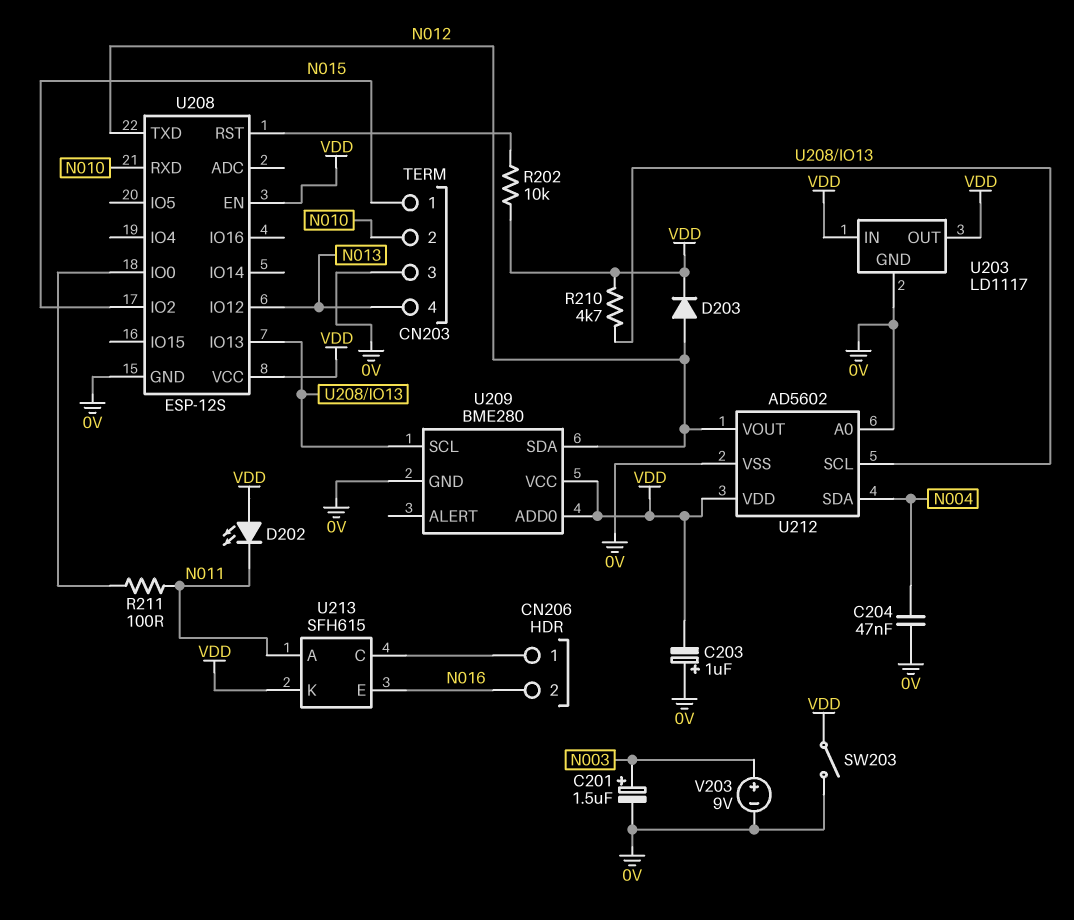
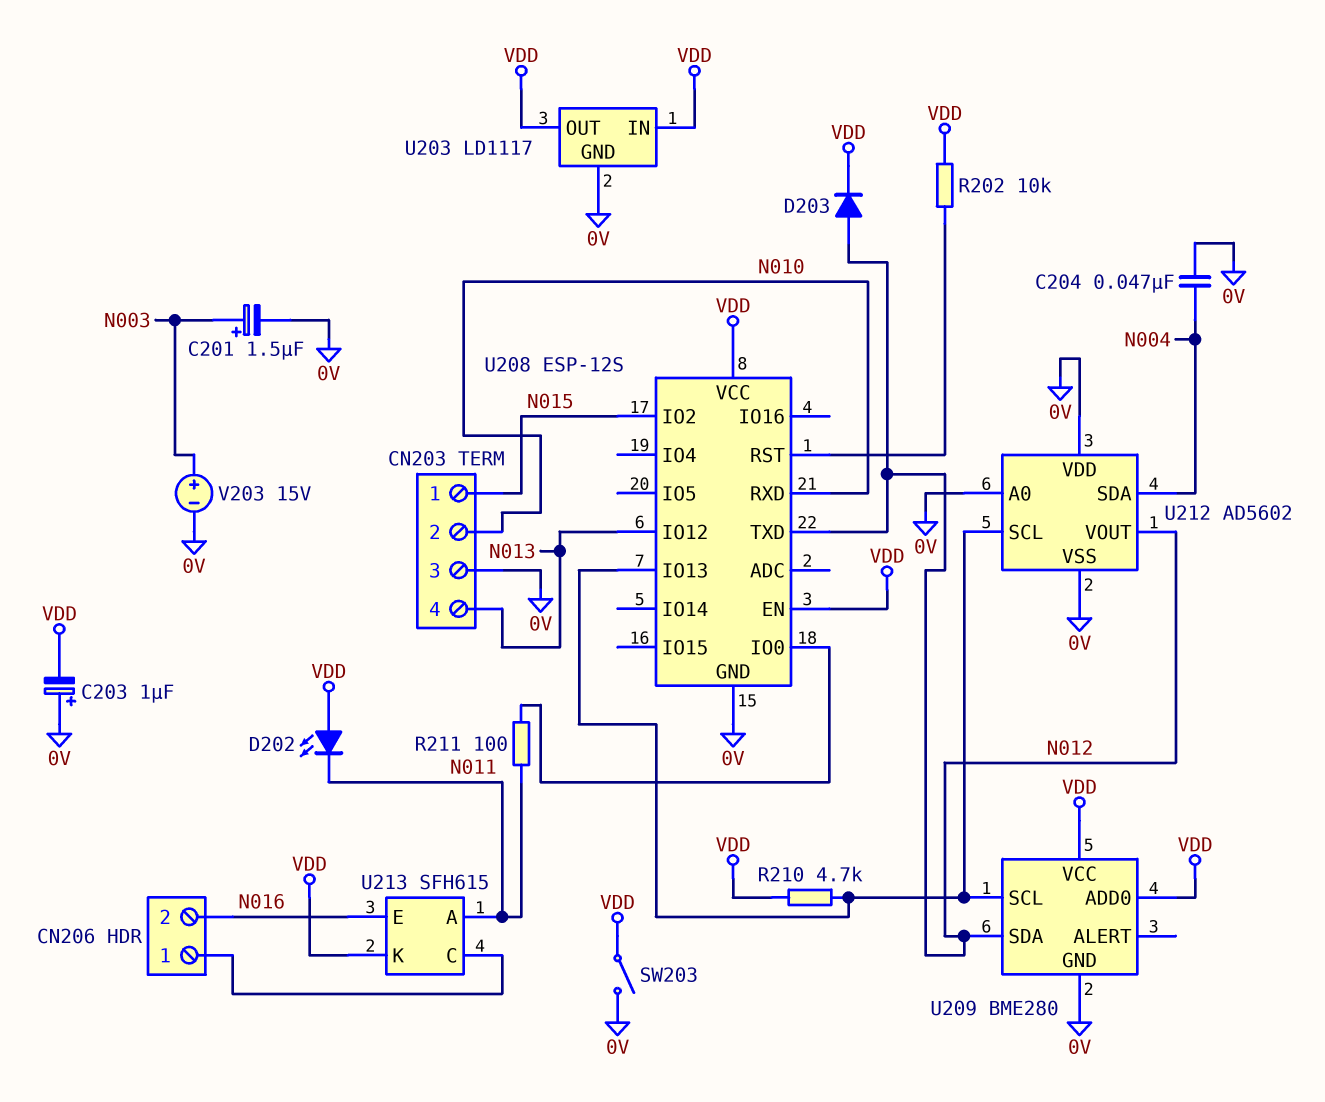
U212 pin VDD: VDD -> 0V
V203: 9V (plus N003, minus 0V) -> 15V (plus N003, minus 0V)

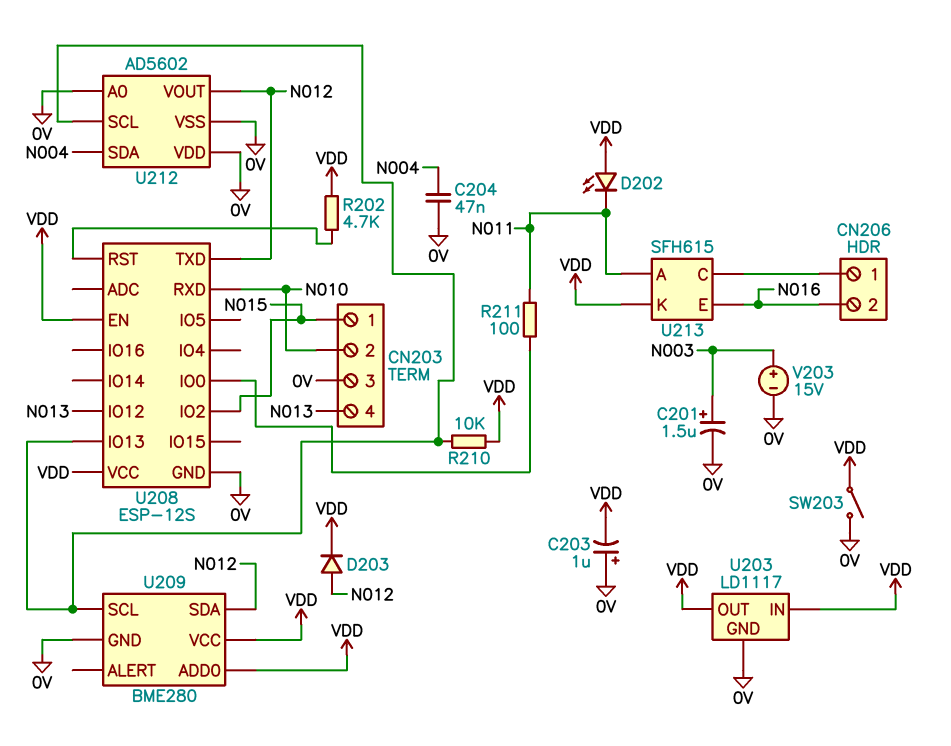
R202: 10k (U208/RST, VDD) -> 4.7k (U208/RST, VDD)
R210: 4.7k (U208/IO13, VDD) -> 10k (U208/IO13, VDD)

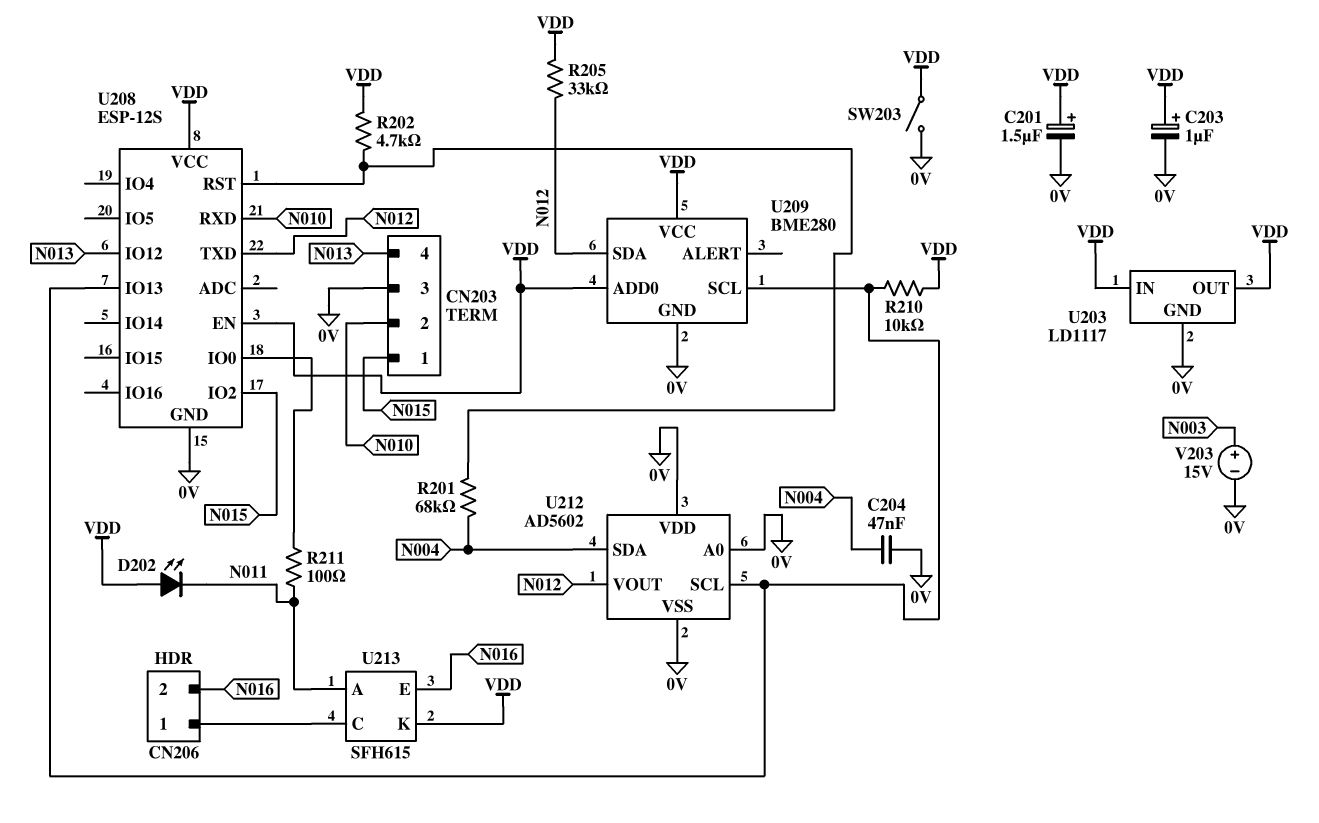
C201: 1.5uF (plus N003, minus 0V) -> 1.5uF (plus VDD, minus 0V)
C203: 1uF (plus 0V, minus VDD) -> 1uF (plus VDD, minus 0V)
D203: diode (A N012, K VDD) -> none
R201: none -> 68k (N004, U208/RST)
R205: none -> 33k (N012, VDD)

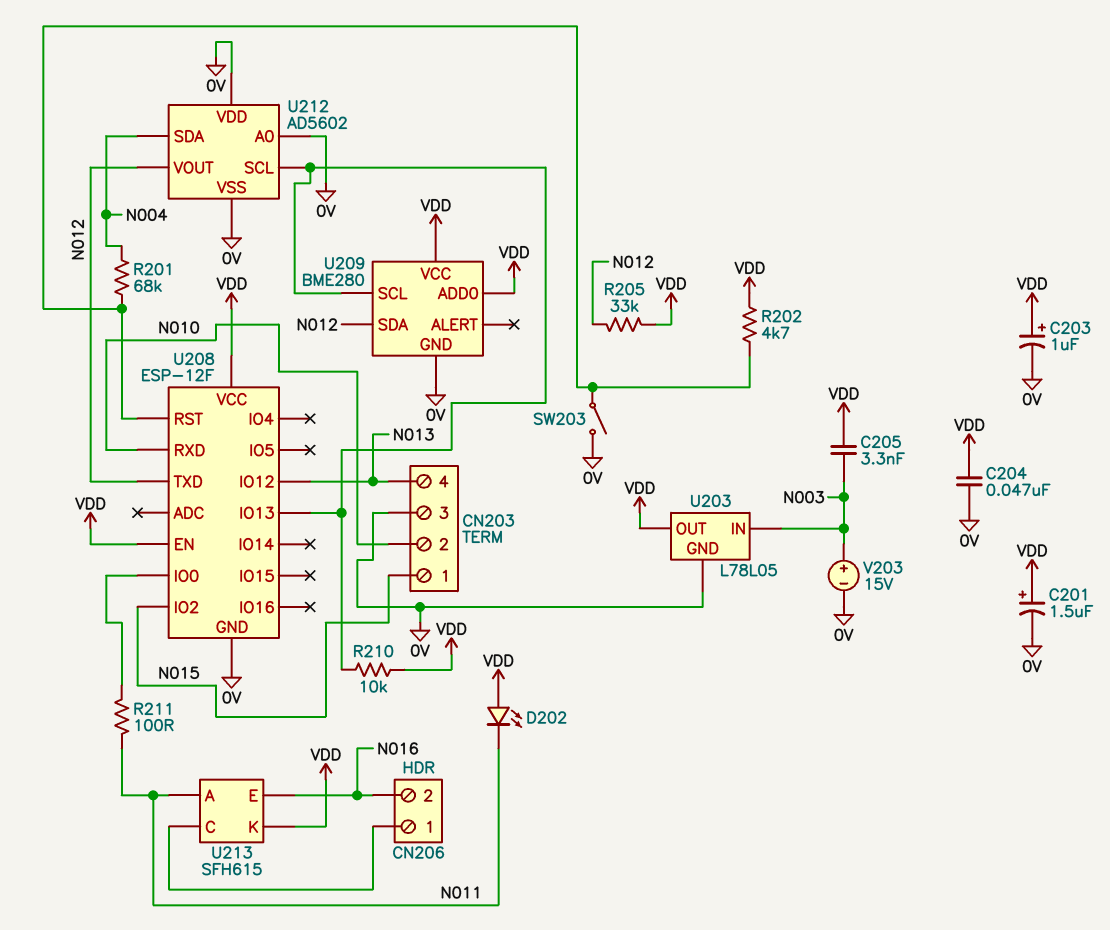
C204: 47nF (0V, N004) -> 47nF (0V, VDD)
C205: none -> 3.3nF (N003, VDD)
SW203: switch (0V, VDD) -> switch (0V, U208/RST)
U203: LD1117 -> L78L05
U203 pin IN: VDD -> N003
U208: ESP-12S -> ESP-12F

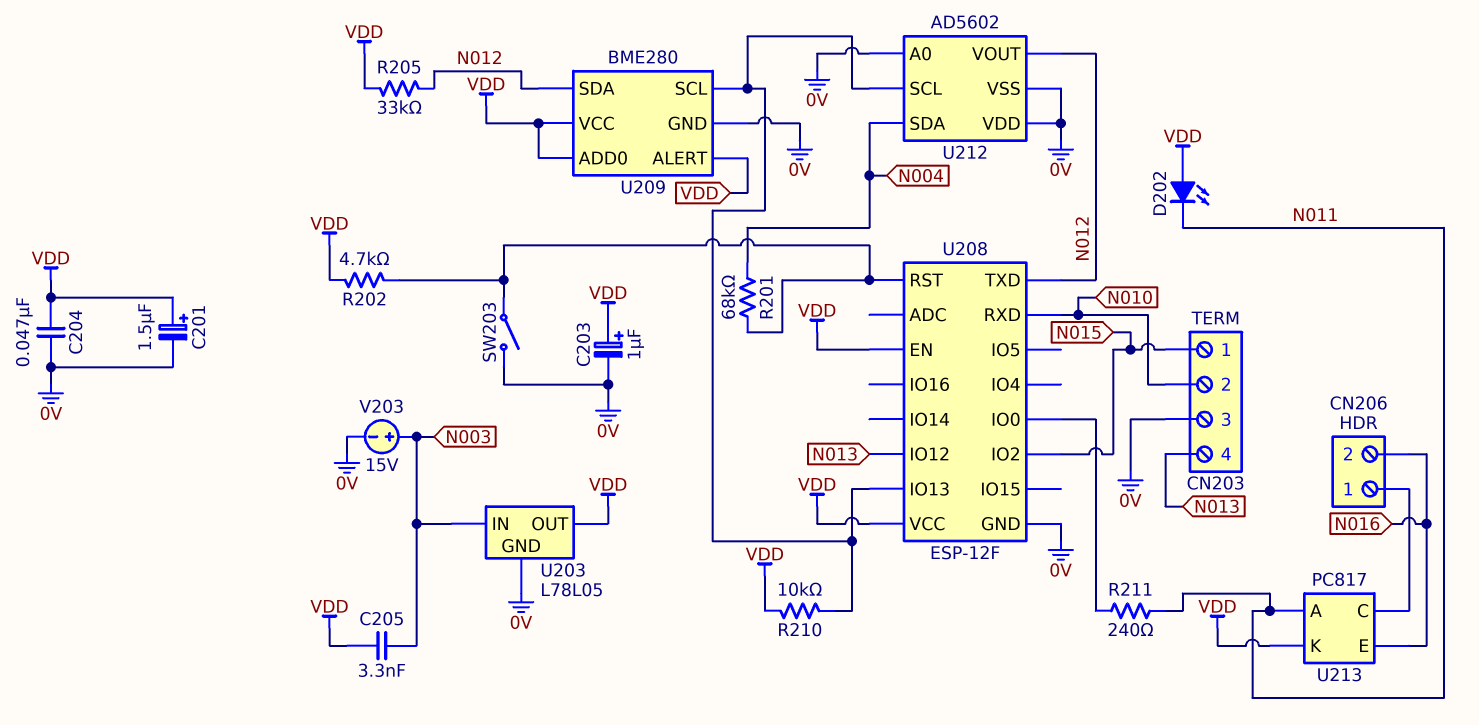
R211: 100 (N011, U208/IO0) -> 240 (N011, U208/IO0)
U209 pin ALERT: none -> VDD
U213: SFH615 -> PC817

